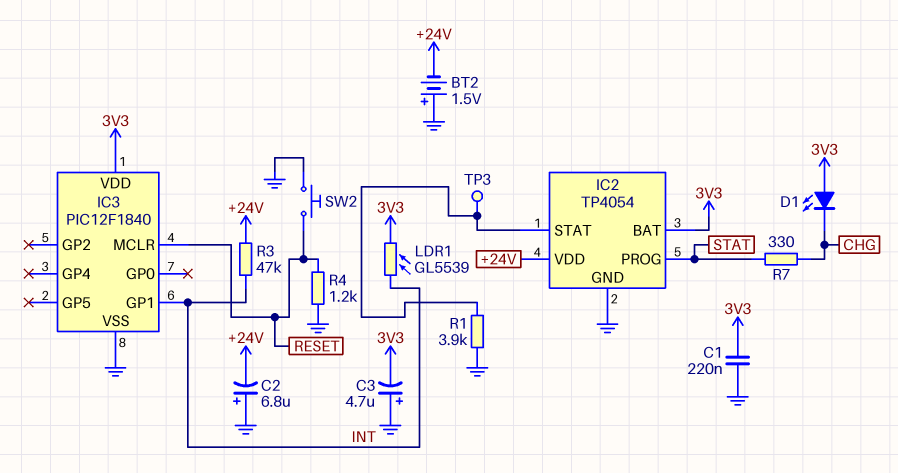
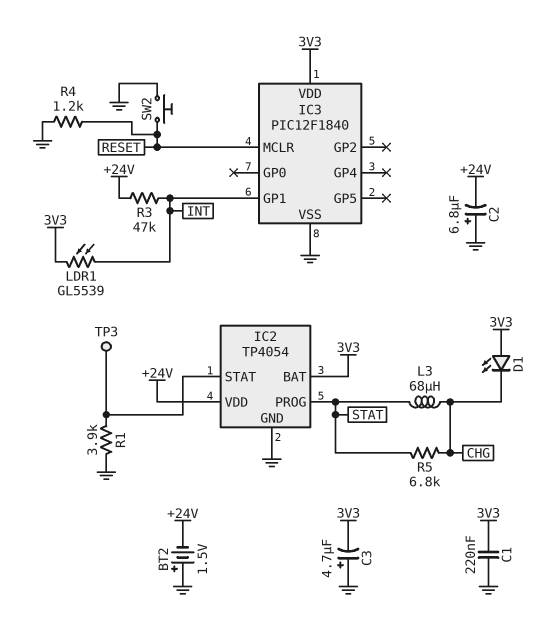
L3: none -> 68uH (CHG, STAT)
R5: none -> 6.8k (CHG, STAT)
R7: 330 (CHG, STAT) -> none

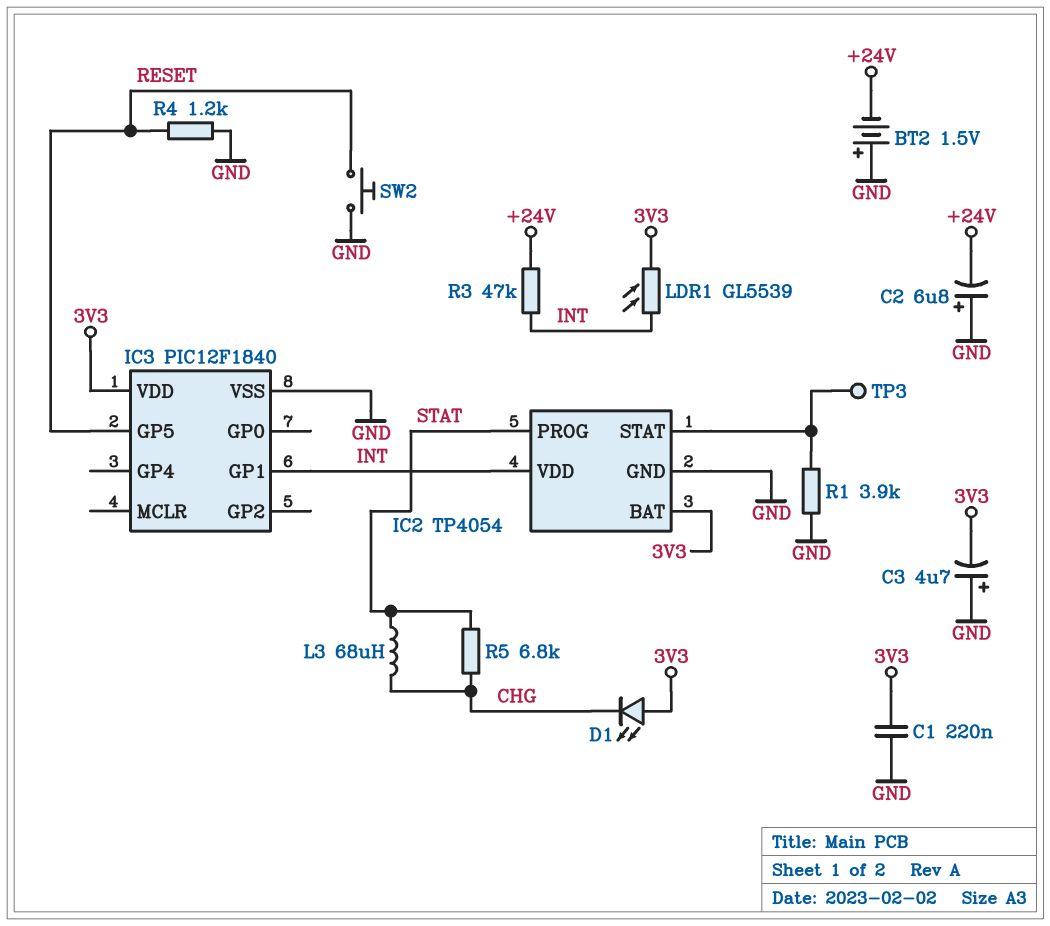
IC2 pin VDD: +24V -> INT
IC3 pin GP5: none -> RESET
IC3 pin MCLR: RESET -> none

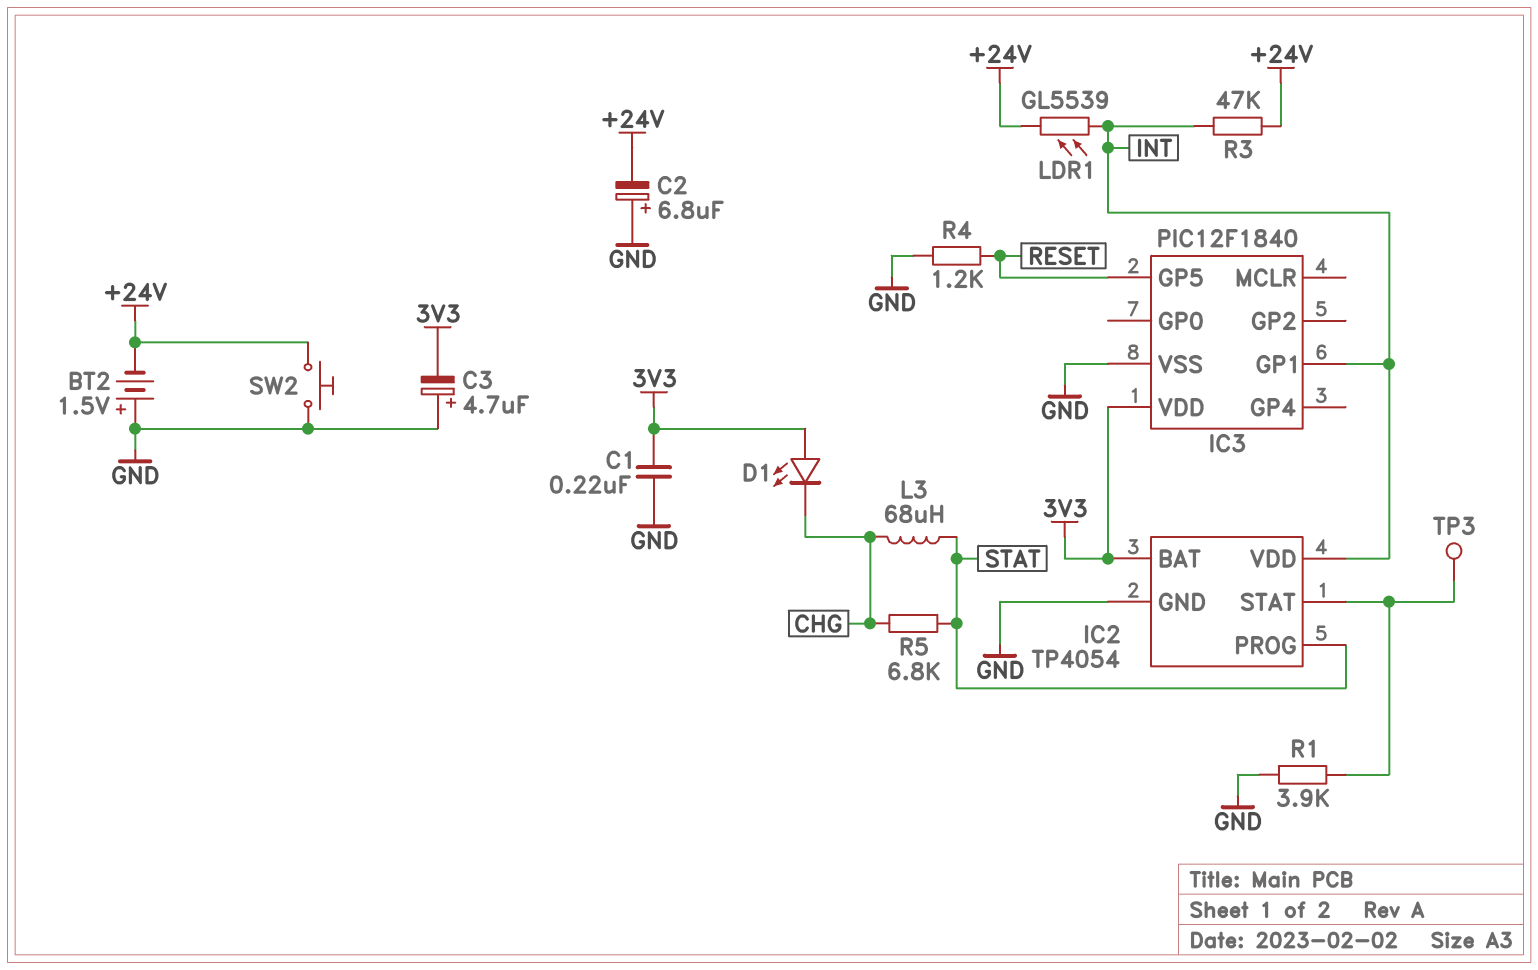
LDR1: GL5539 (3V3, INT) -> GL5539 (+24V, INT)
SW2: button (GND, RESET) -> button (+24V, GND)

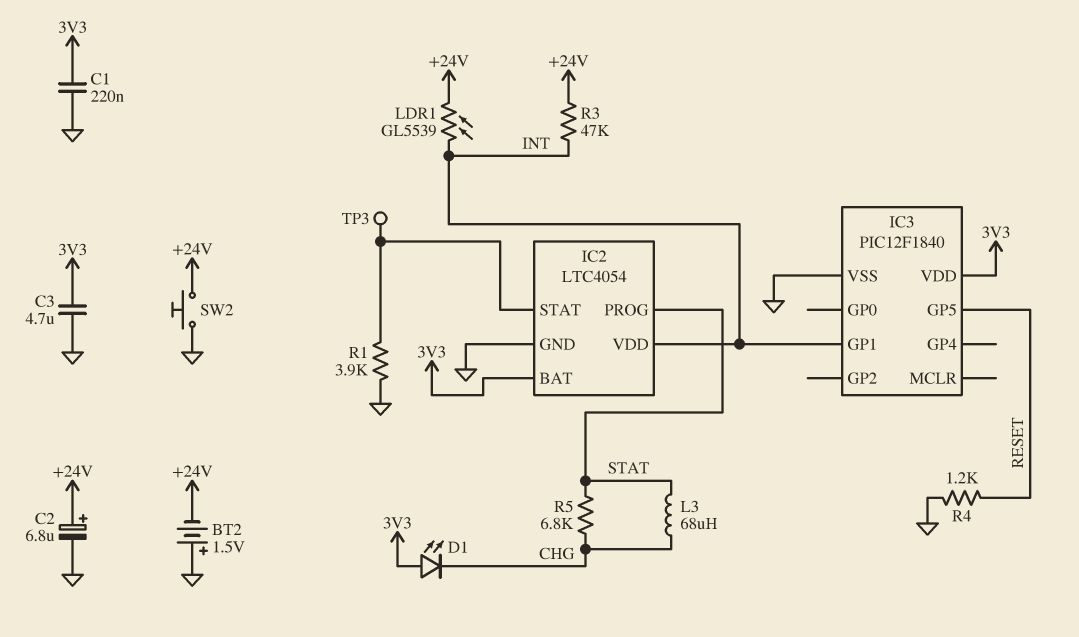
C2: 6.8uF (plus GND, minus +24V) -> 6.8uF (plus +24V, minus GND)
C3: 4.7uF (plus GND, minus 3V3) -> 4.7uF (3V3, GND)
IC2: TP4054 -> LTC4054

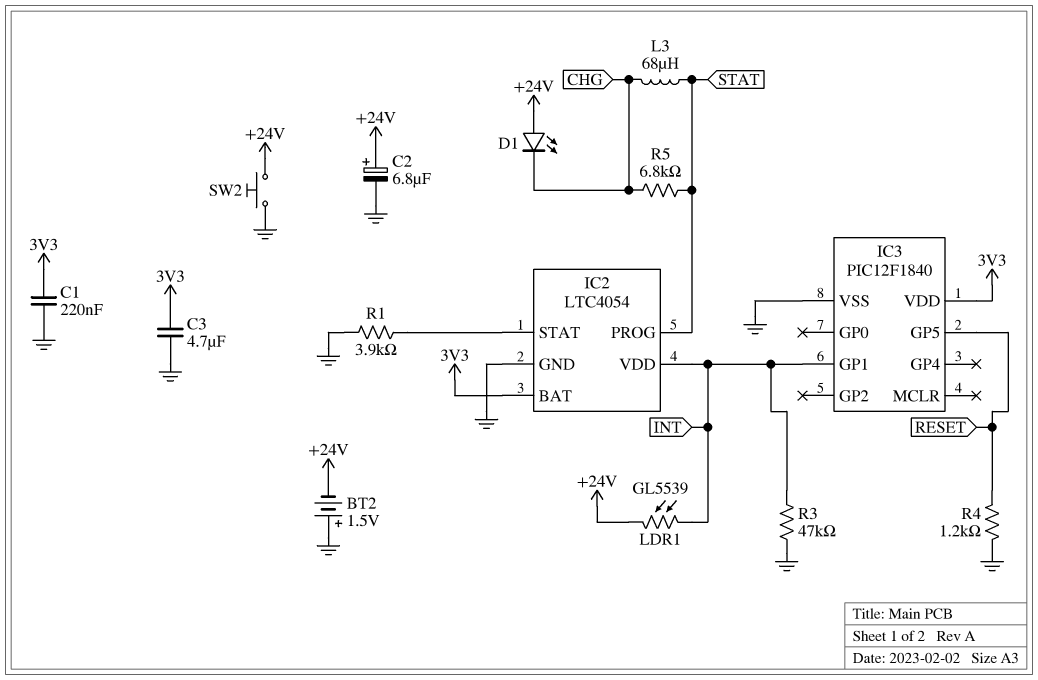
D1: LED (A 3V3, K CHG) -> LED (A +24V, K CHG)
R3: 47k (+24V, INT) -> 47k (GND, INT)
TP3: test point (IC2/STAT) -> none

